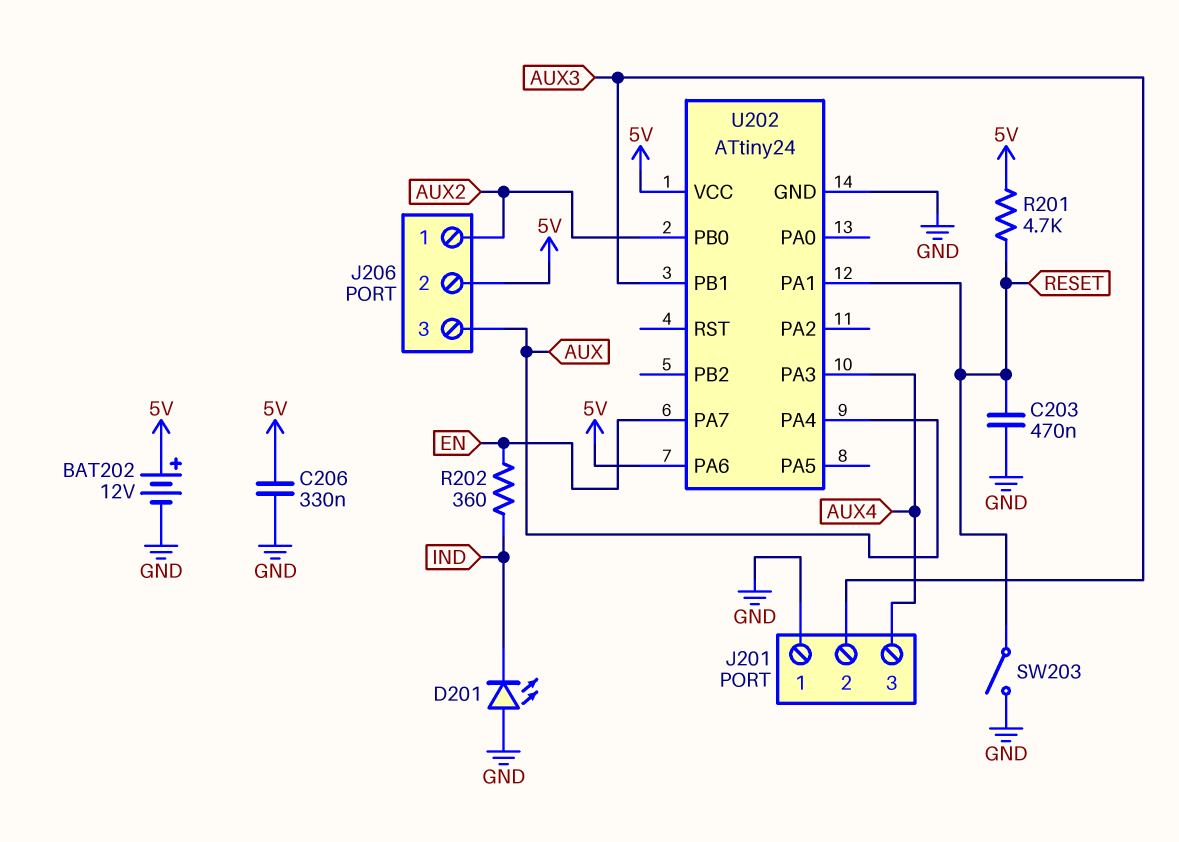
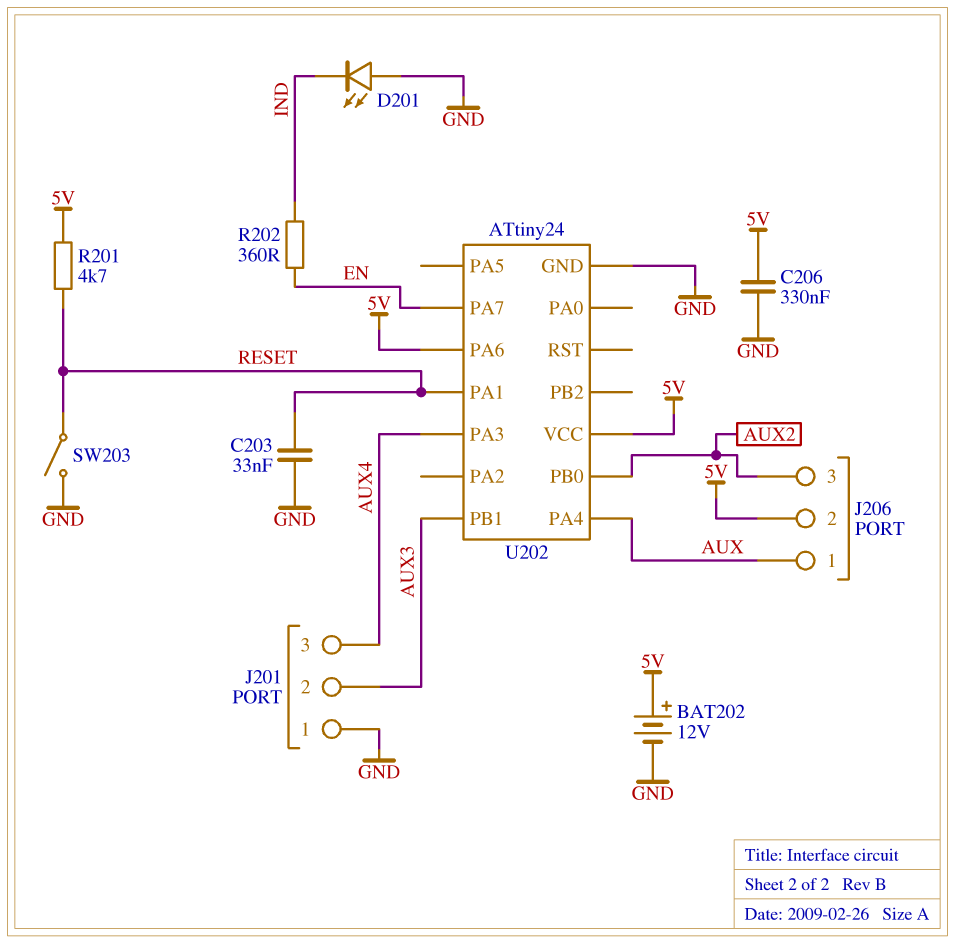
C203: 470nF (GND, RESET) -> 33nF (GND, RESET)
J206 pin 1: AUX2 -> AUX
J206 pin 3: AUX -> AUX2

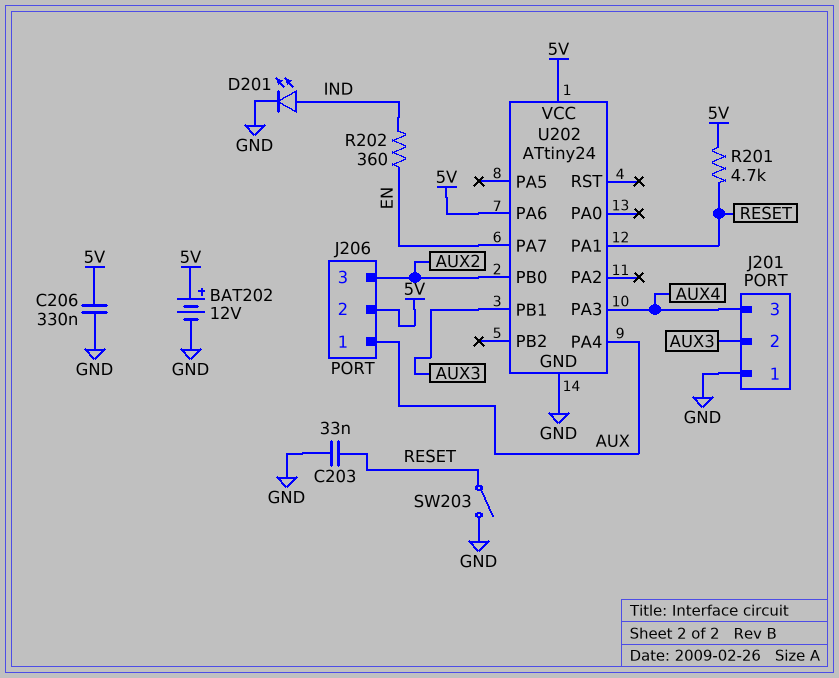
D201: LED (A GND, K IND) -> LED (A IND, K GND)

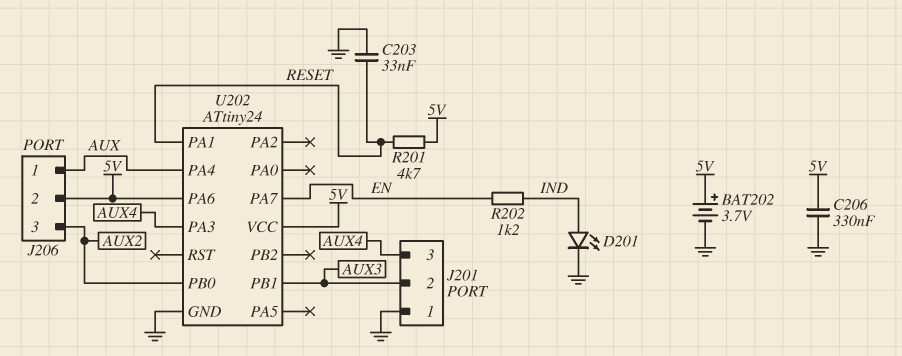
BAT202: 12V (plus 5V, minus GND) -> 3.7V (plus 5V, minus GND)
R202: 360 (EN, IND) -> 1.2k (EN, IND)
SW203: switch (GND, RESET) -> none

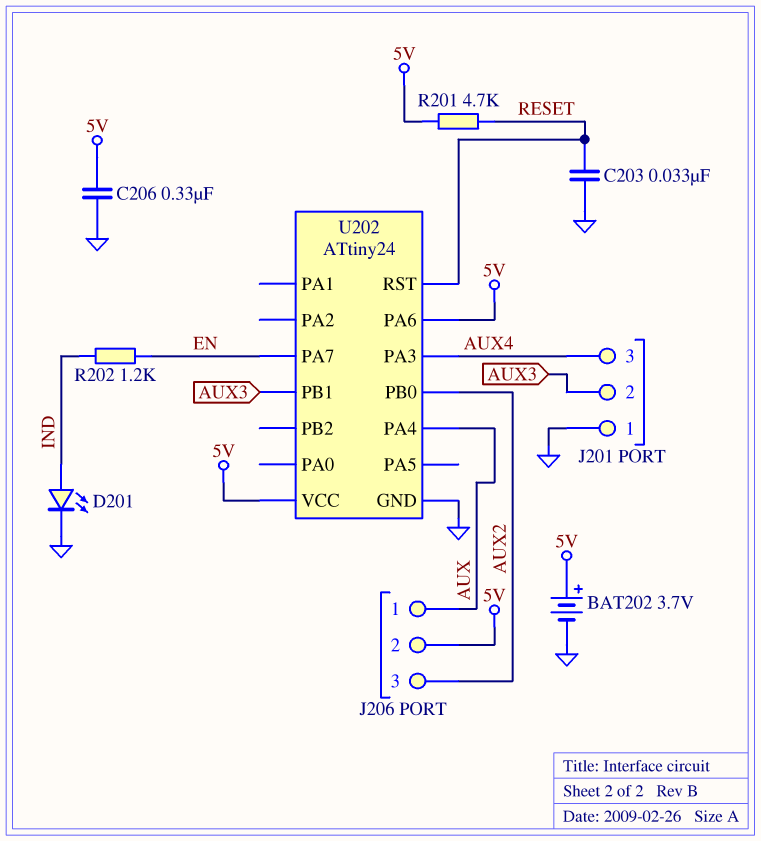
U202 pin PA1: RESET -> none
U202 pin RST: none -> RESET

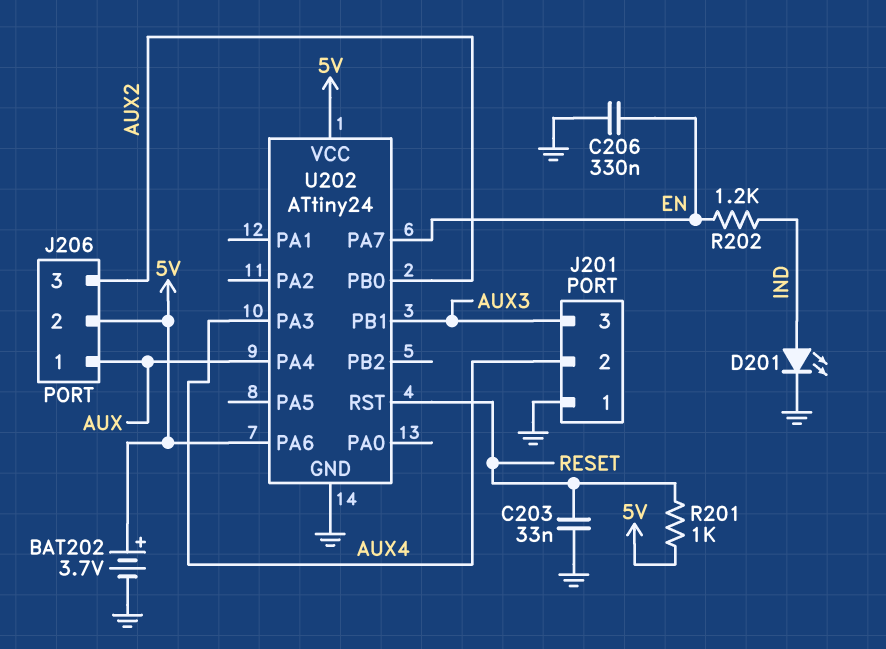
C206: 330nF (5V, GND) -> 330nF (EN, GND)
J201 pin 2: AUX3 -> AUX4
J201 pin 3: AUX4 -> AUX3
R201: 4.7k (5V, RESET) -> 1k (5V, RESET)

